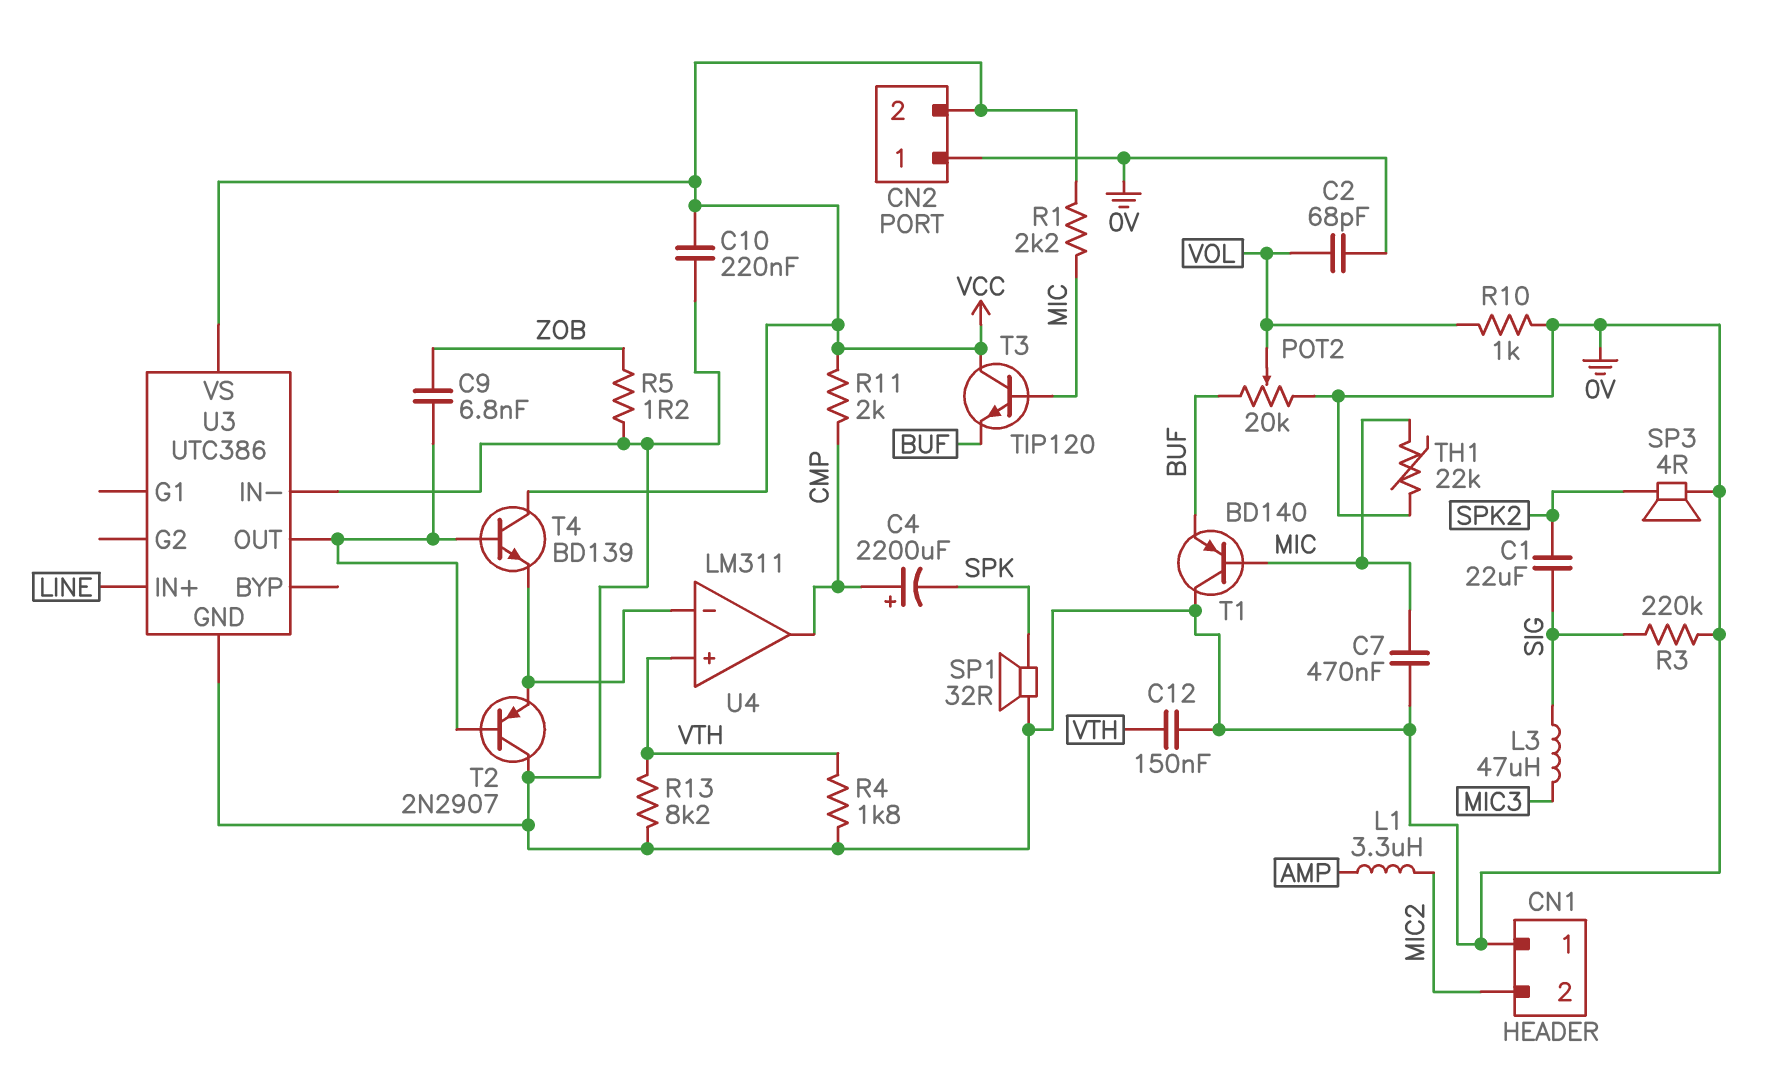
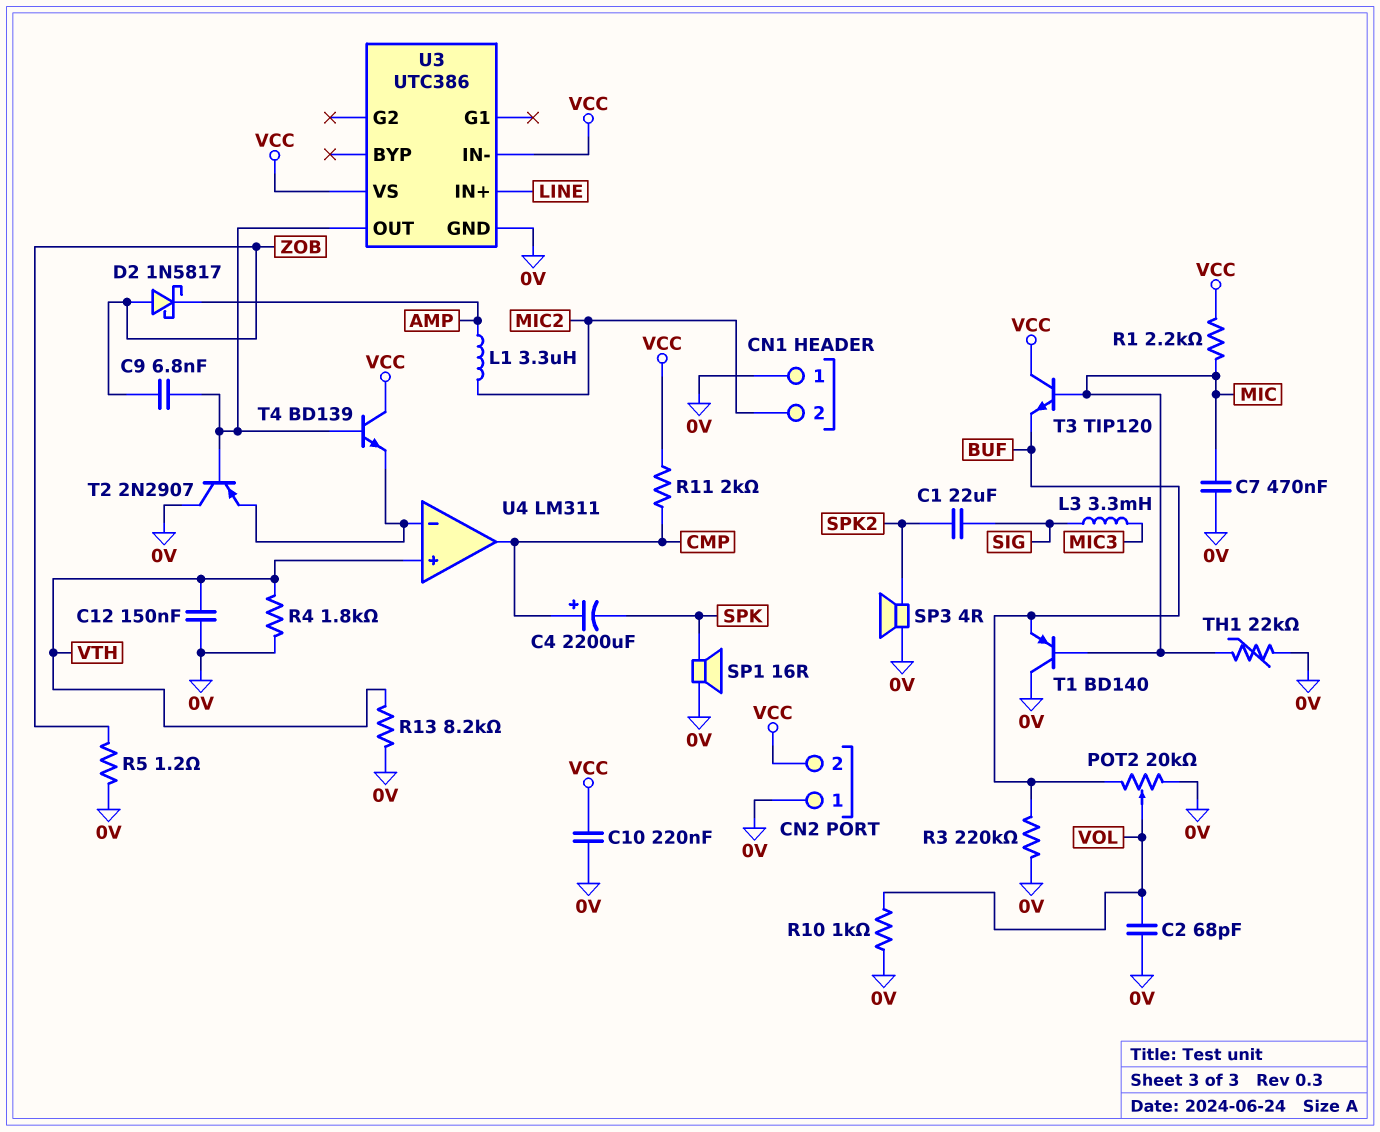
D2: none -> schottky 1N5817 (A ZOB, K AMP)
L3: 47uH (MIC3, SIG) -> 3.3mH (MIC3, SIG)
R3: 220k (0V, SIG) -> 220k (0V, BUF)
SP1: speaker 32R (0V, SPK) -> speaker 16R (0V, SPK)
U3 pin IN-: 0V -> VCC

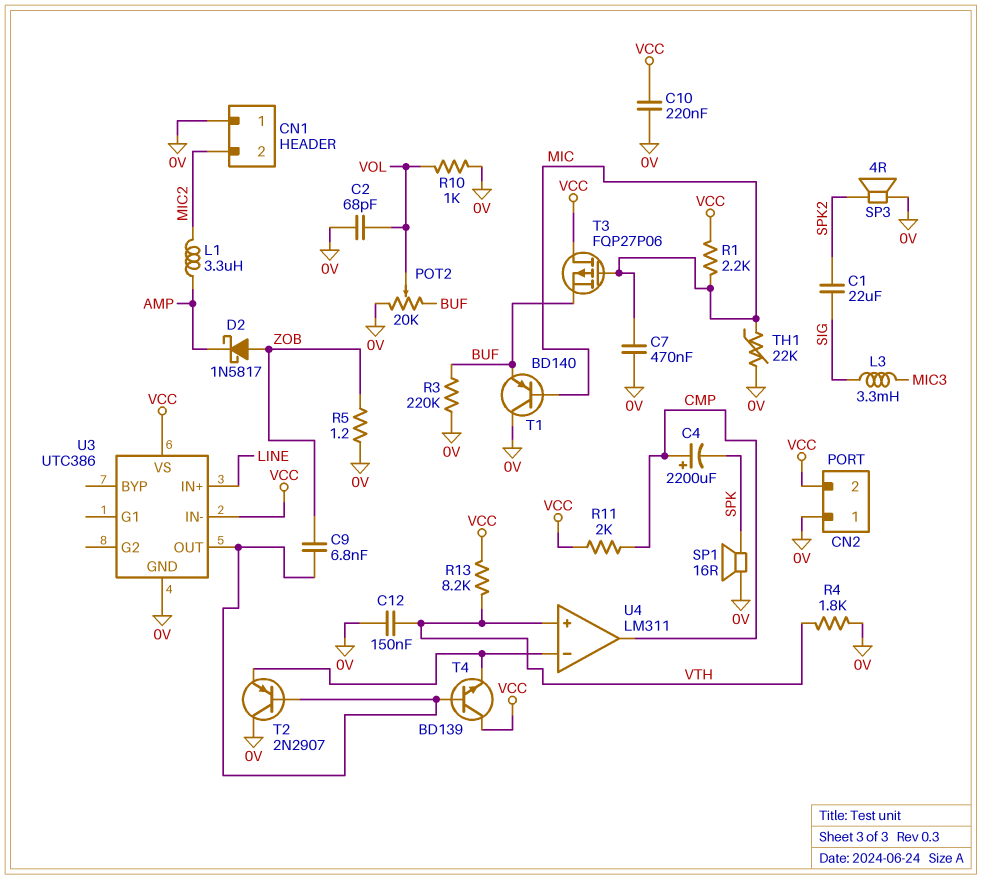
R13: 8.2k (0V, VTH) -> 8.2k (VCC, VTH)
T3: NPN TIP120 (B MIC, C VCC, E BUF) -> PMOS FQP27P06 (G MIC, D VCC, S BUF)

